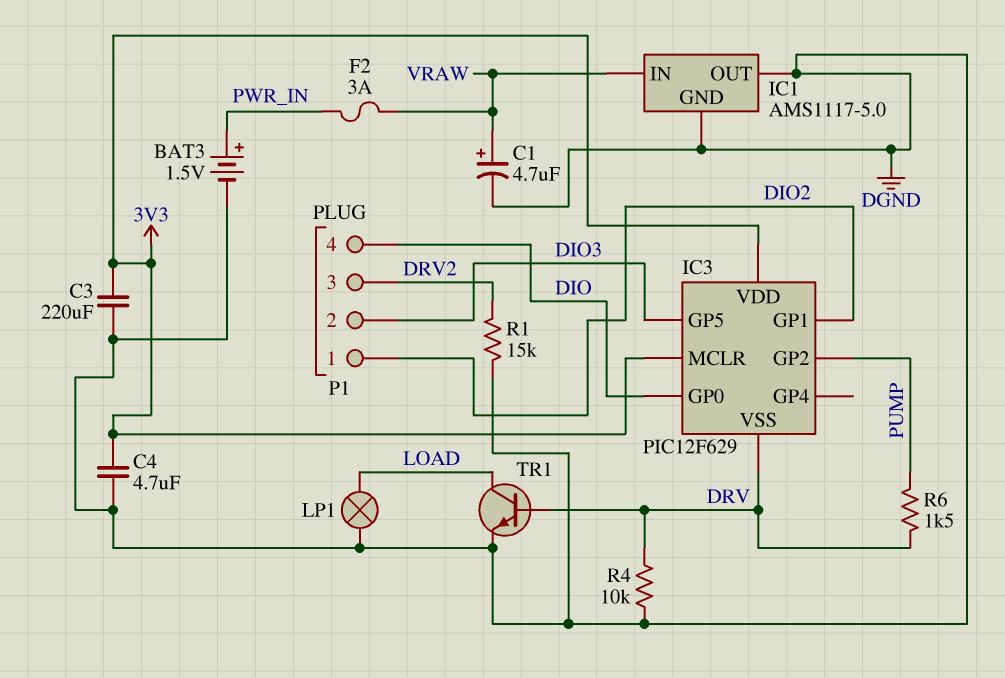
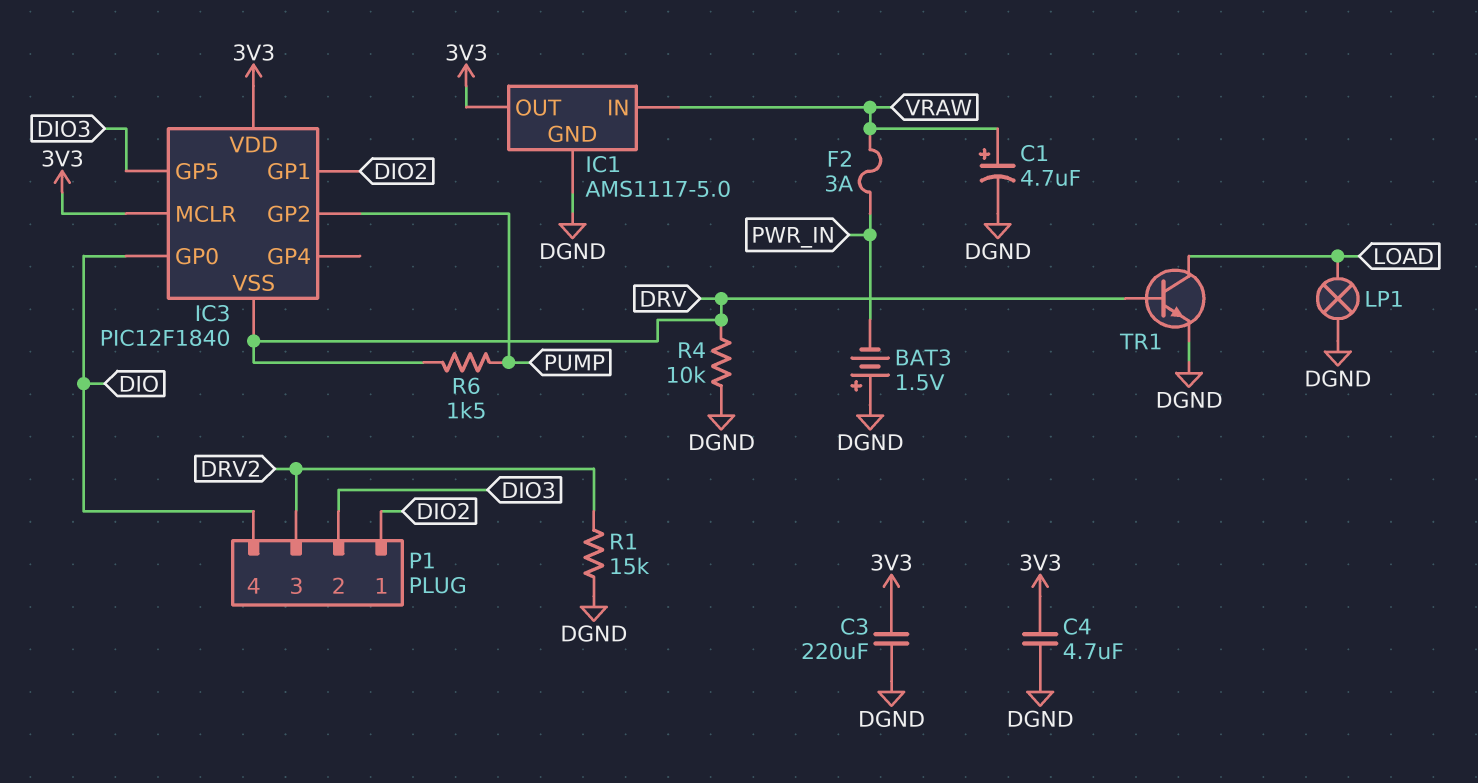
BAT3: 1.5V (plus PWR_IN, minus DGND) -> 1.5V (plus DGND, minus PWR_IN)
IC1 pin OUT: DGND -> 3V3
IC3: PIC12F629 -> PIC12F1840

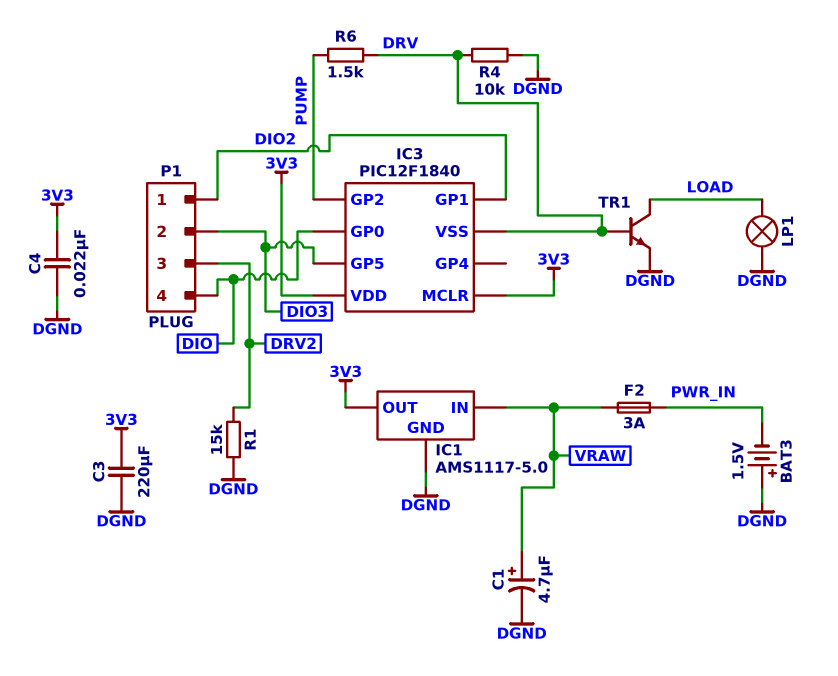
C4: 4.7uF (3V3, DGND) -> 22nF (3V3, DGND)

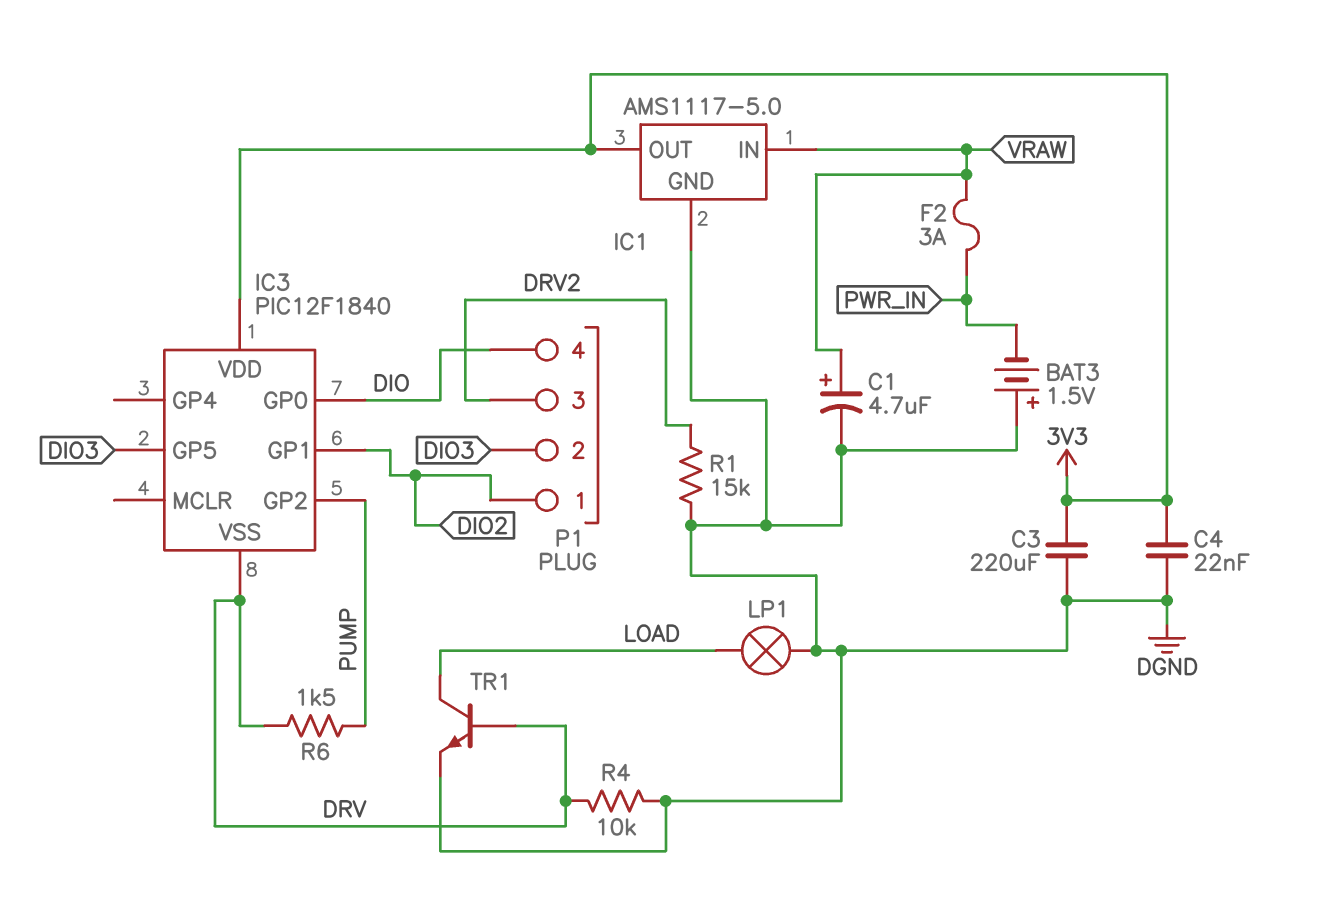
IC3 pin MCLR: 3V3 -> none

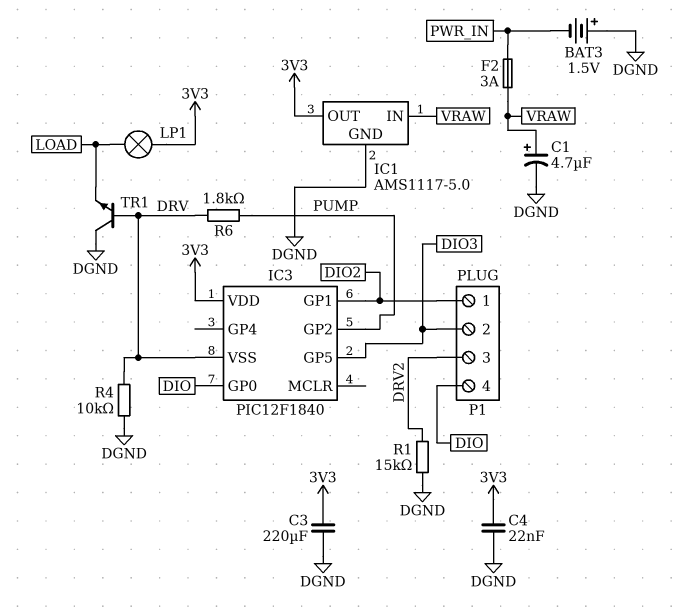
LP1: lamp (DGND, LOAD) -> lamp (3V3, LOAD)
R6: 1.5k (DRV, PUMP) -> 1.8k (DRV, PUMP)
TR1: NPN (B DRV, C LOAD, E DGND) -> NPN (B DRV, C DGND, E LOAD)

